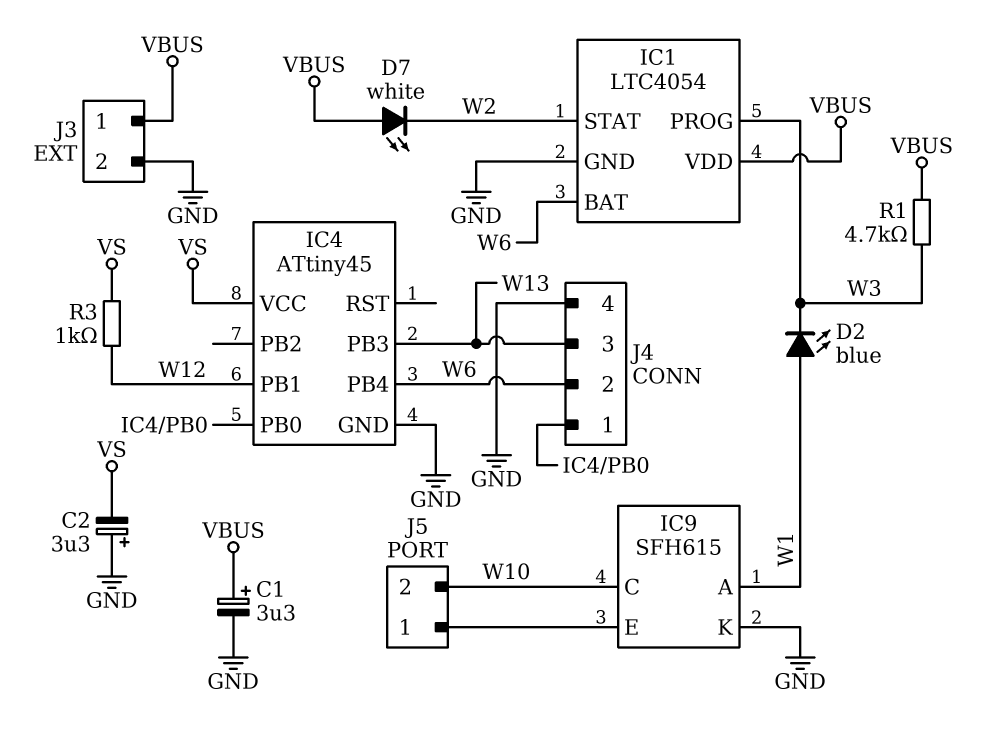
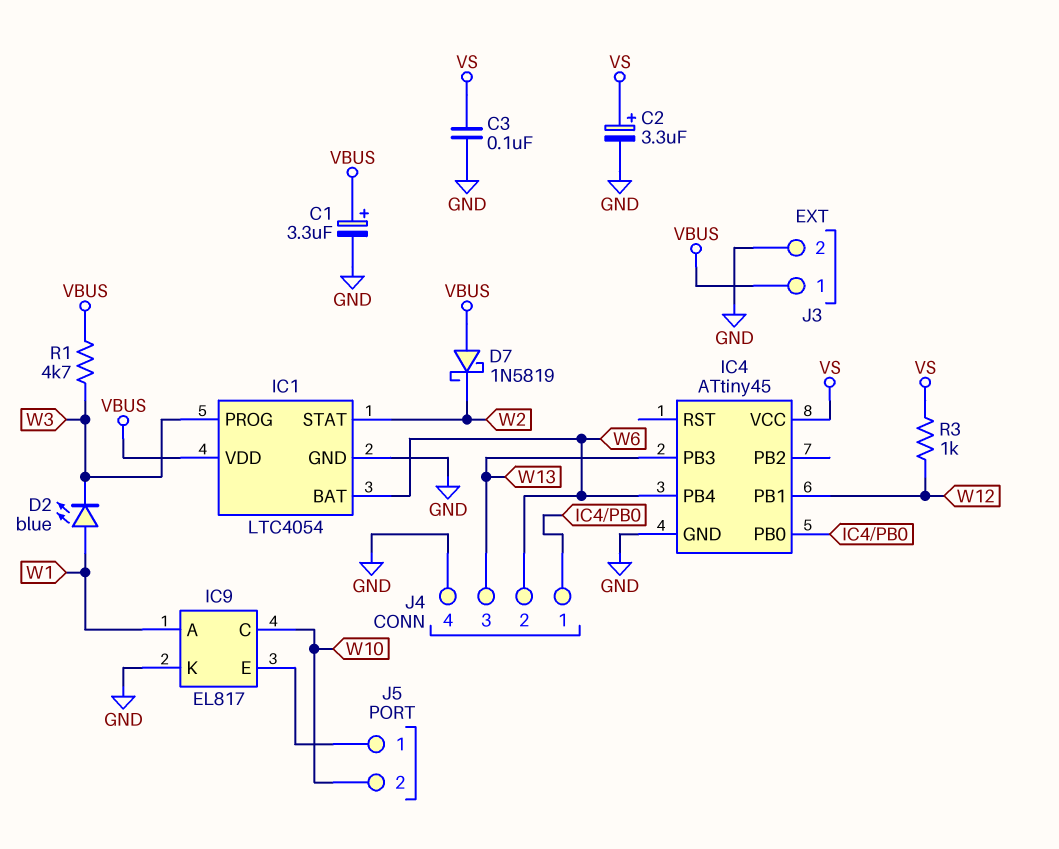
C2: 3.3uF (plus GND, minus VS) -> 3.3uF (plus VS, minus GND)
C3: none -> 100nF (GND, VS)
D7: LED white (A VBUS, K W2) -> schottky 1N5819 (A VBUS, K W2)
IC9: SFH615 -> EL817

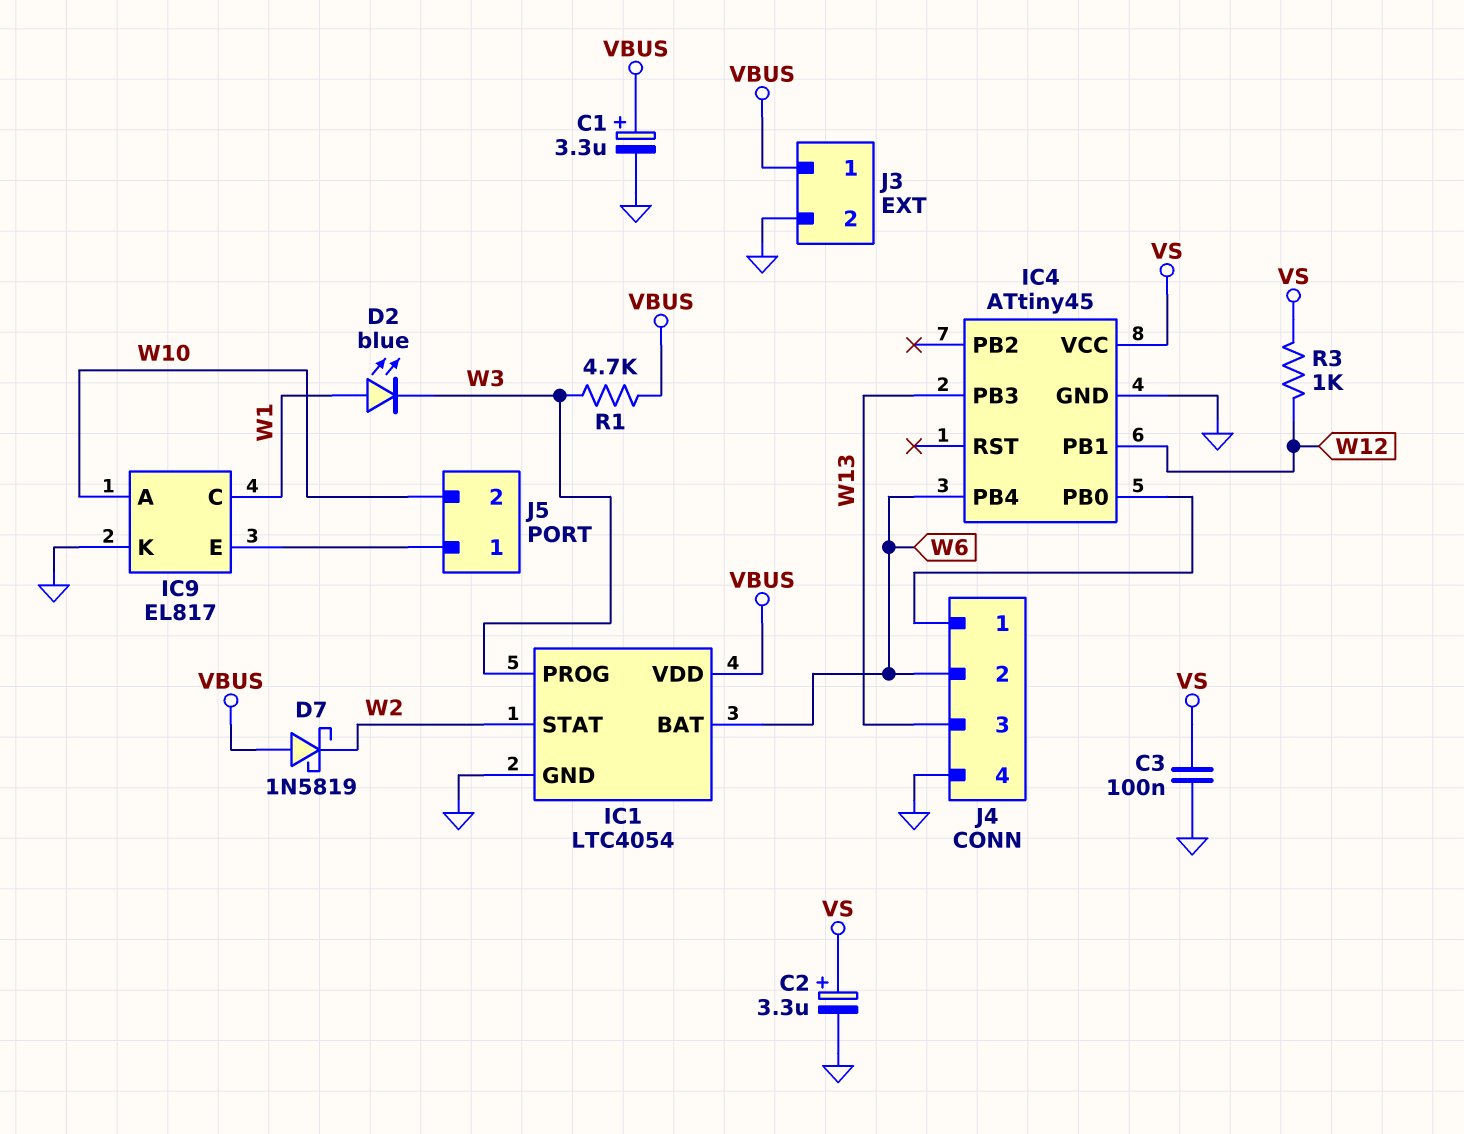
IC9 pin A: W1 -> W10
IC9 pin C: W10 -> W1

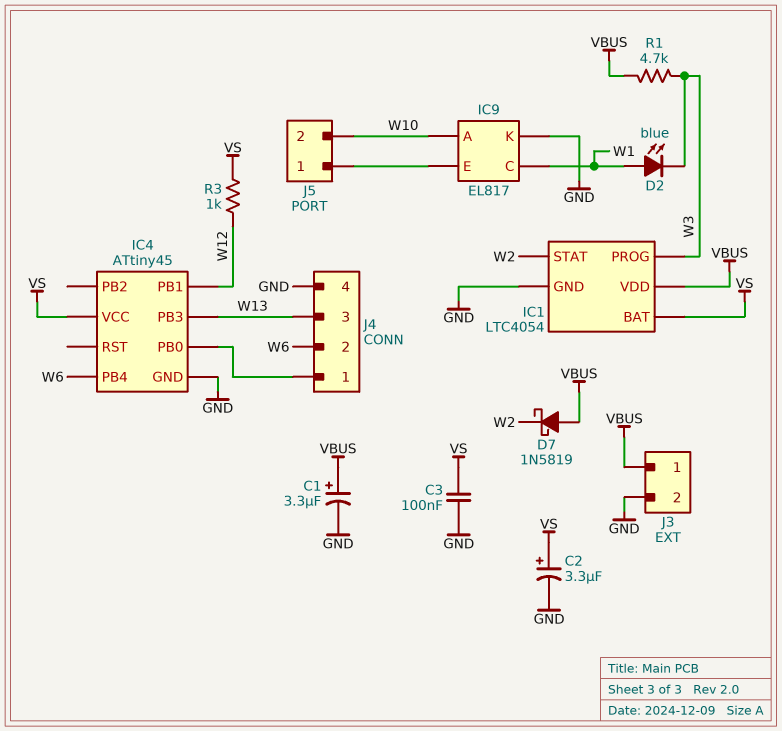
IC1 pin BAT: W6 -> VS

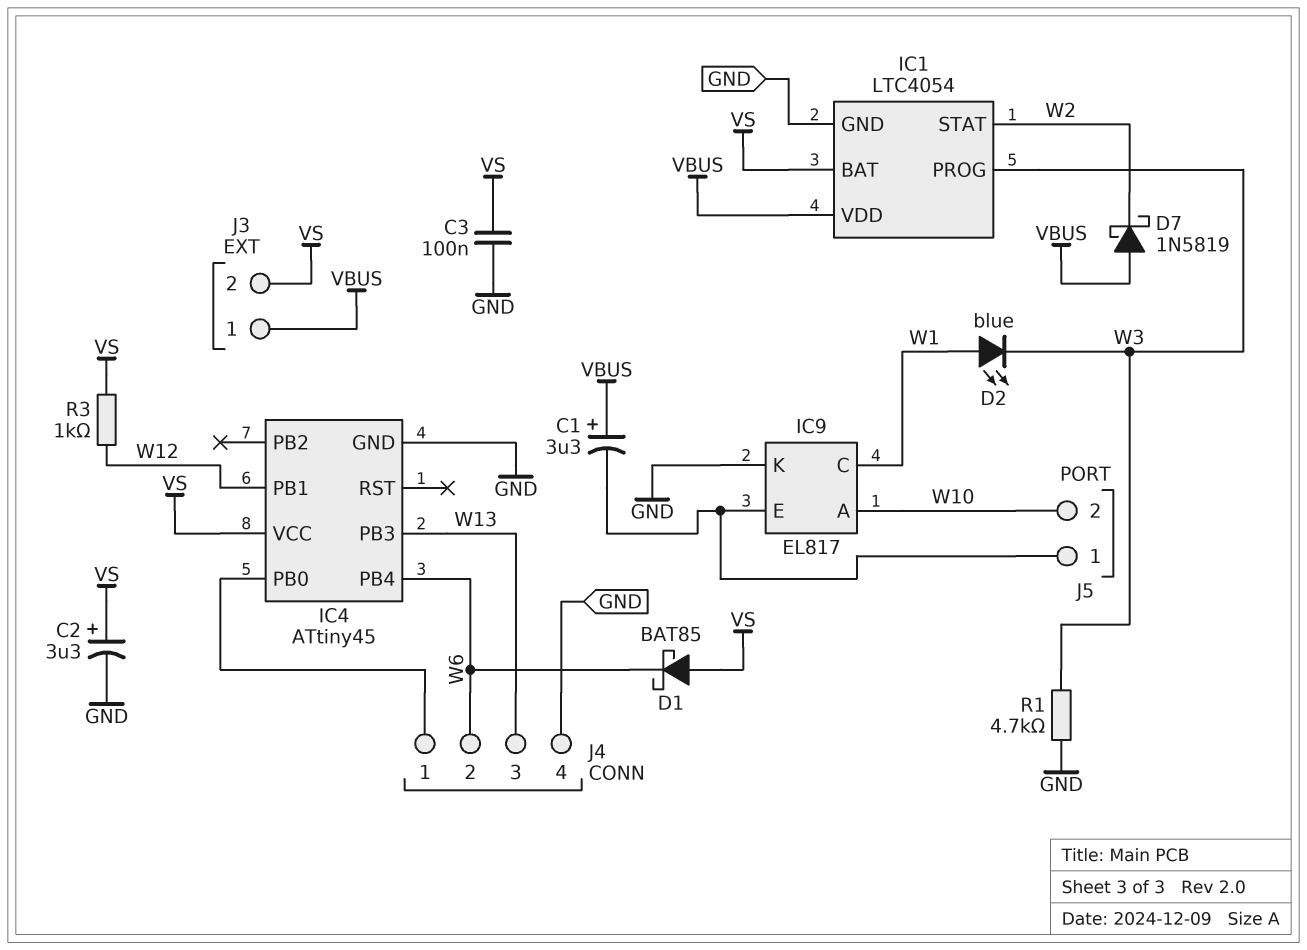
C1: 3.3uF (plus VBUS, minus GND) -> 3.3uF (plus VBUS, minus IC9/E)
D1: none -> schottky BAT85 (A VS, K W6)
J3 pin 2: GND -> VS
R1: 4.7k (VBUS, W3) -> 4.7k (GND, W3)

